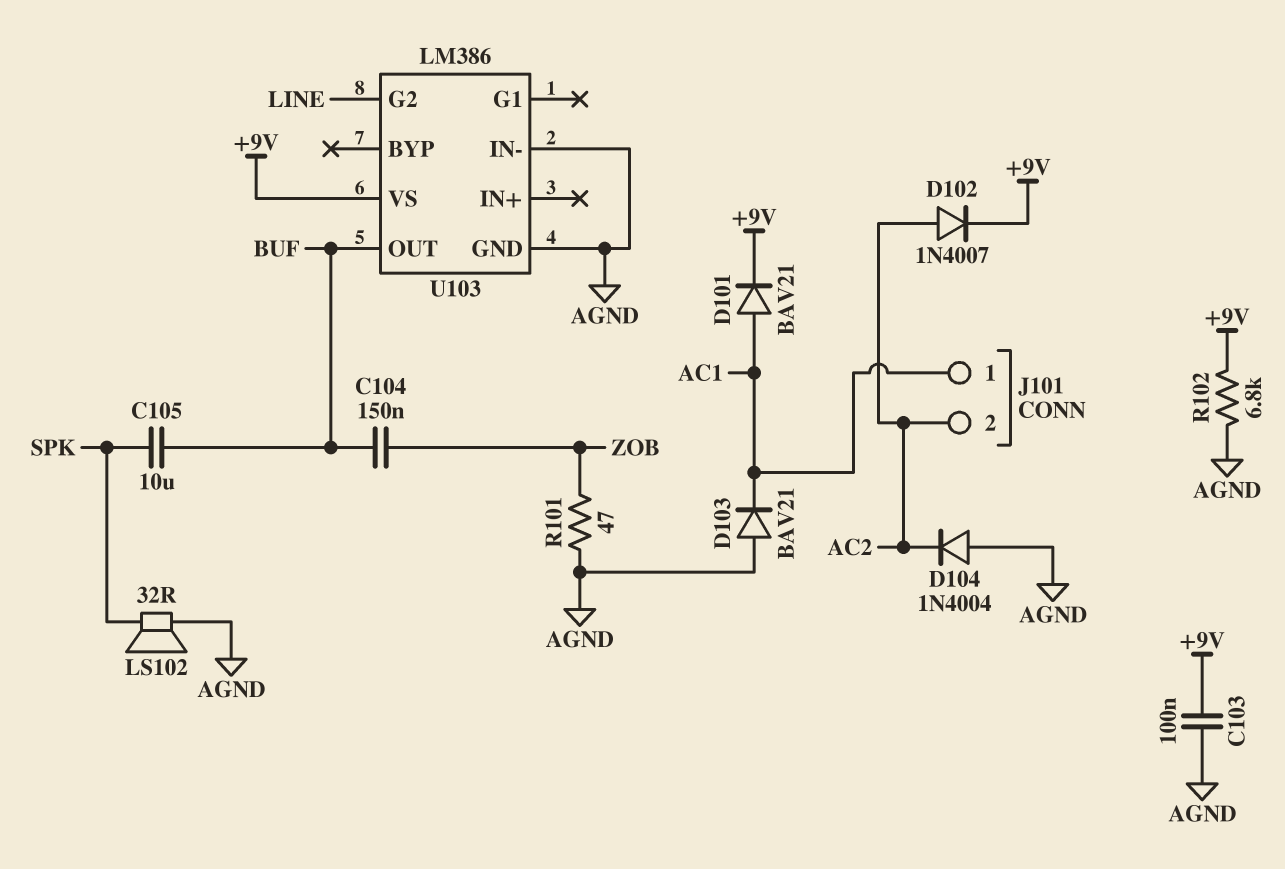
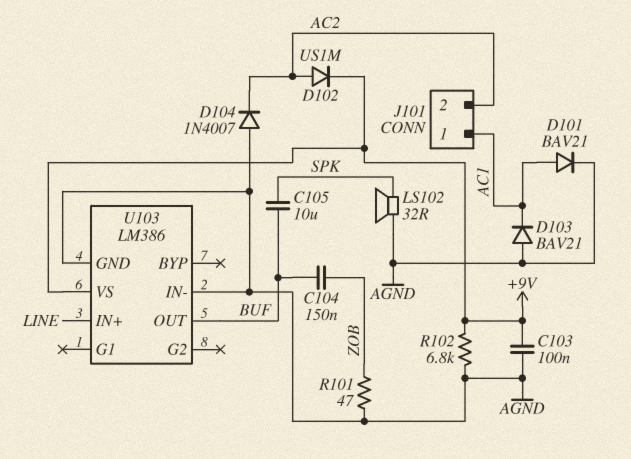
D101: diode BAV21 (A AC1, K +9V) -> diode BAV21 (A AC1, K AGND)
D102: diode 1N4007 (A AC2, K +9V) -> diode US1M (A AC2, K +9V)
D104: diode 1N4004 (A AGND, K AC2) -> diode 1N4007 (A AGND, K AC2)
U103 pin G2: LINE -> none
U103 pin IN+: none -> LINE

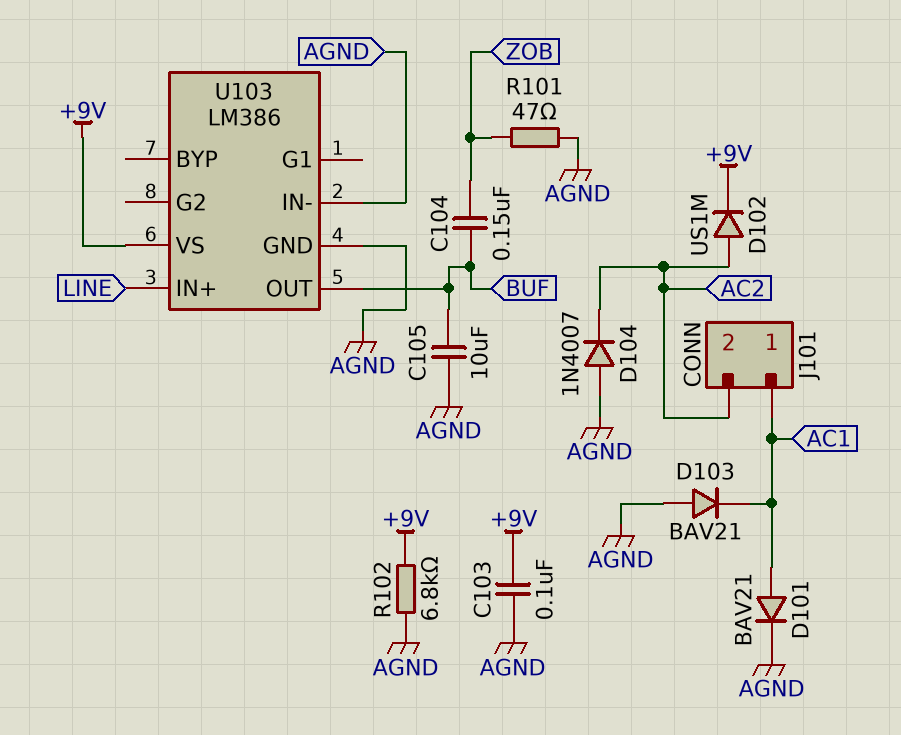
C105: 10uF (BUF, SPK) -> 10uF (AGND, BUF)
LS102: speaker 32R (AGND, SPK) -> none

